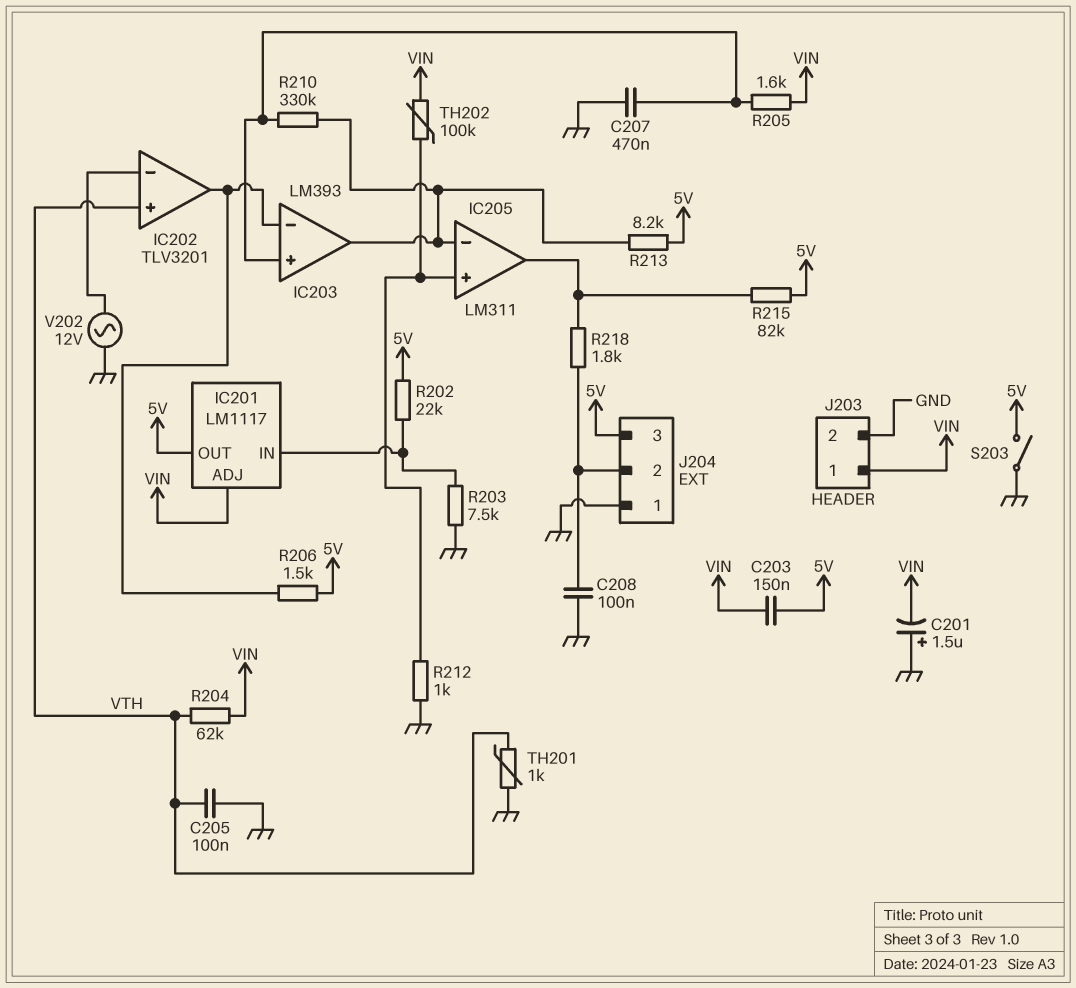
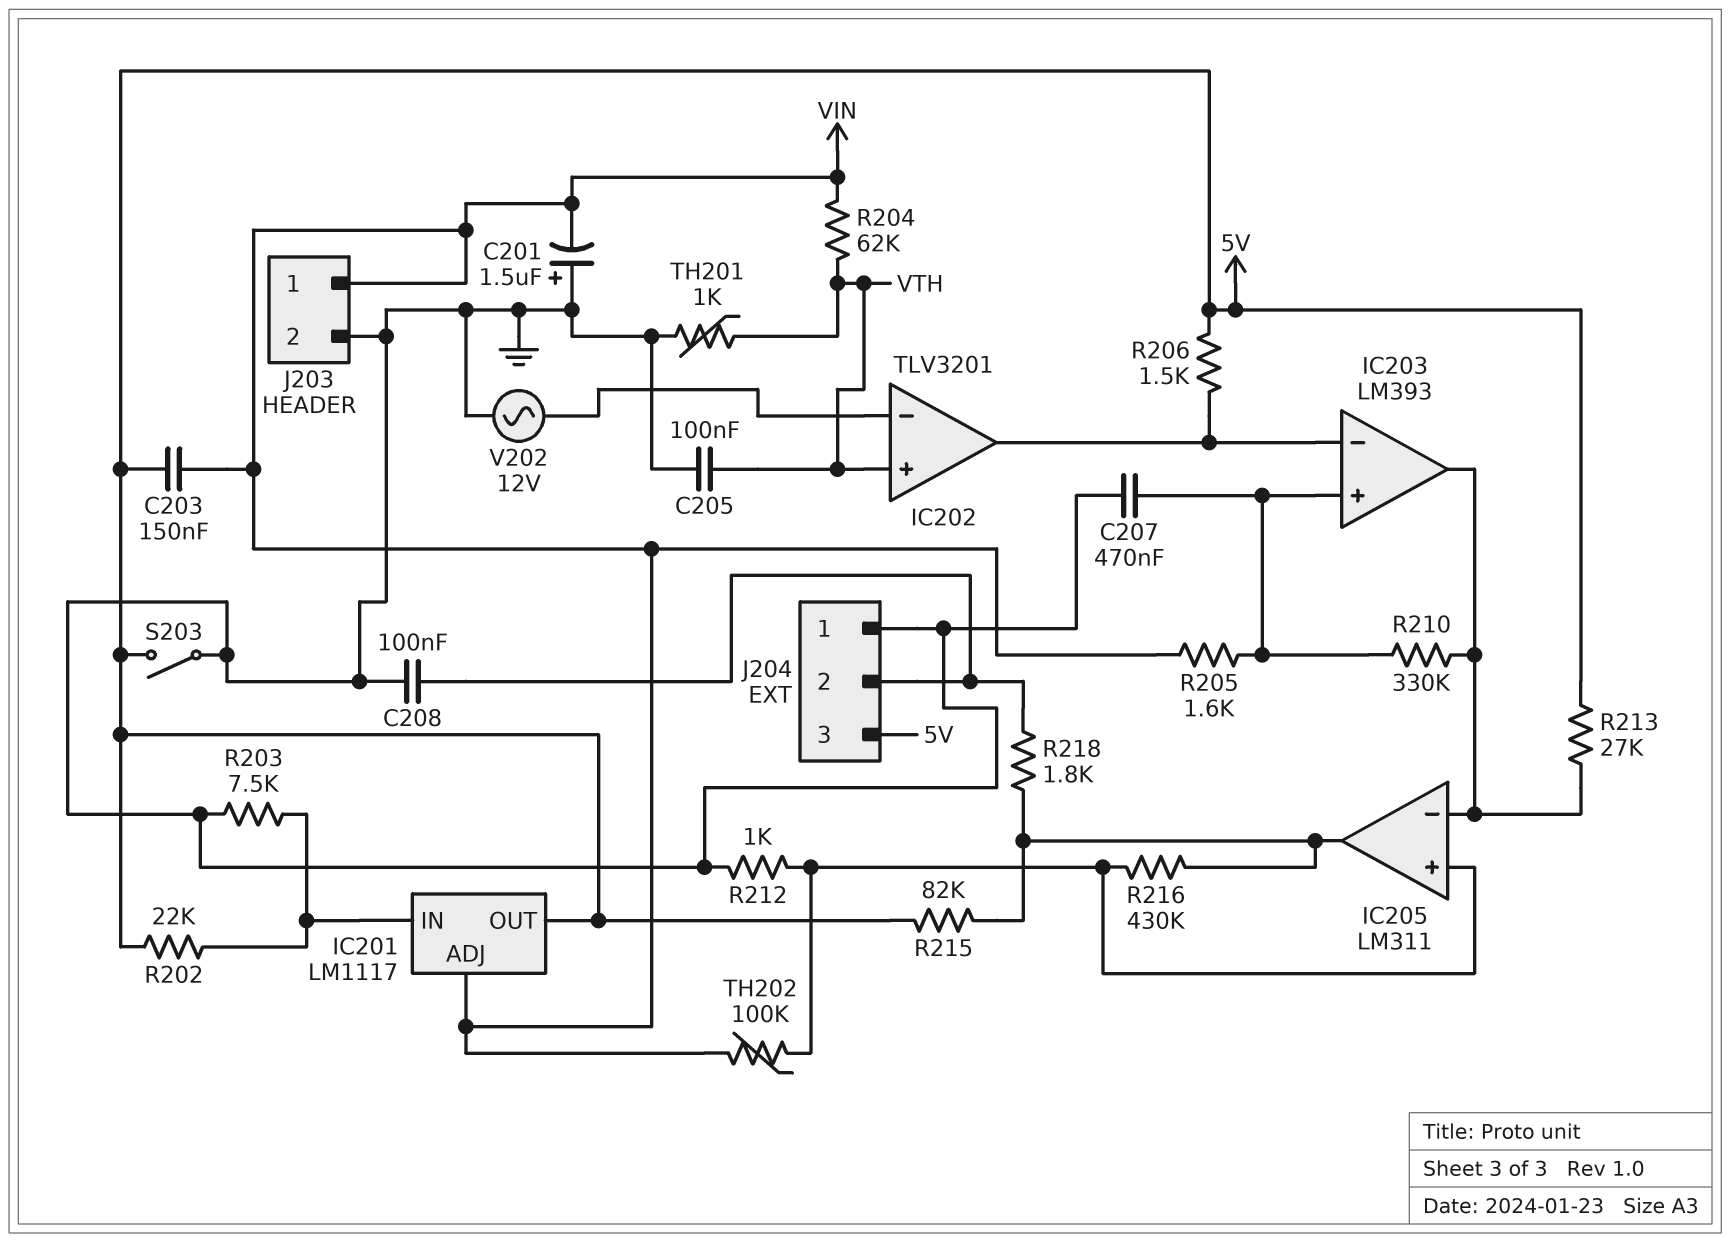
R213: 8.2k (5V, IC203/out) -> 27k (5V, IC203/out)
R216: none -> 430k (IC205/in+, IC205/out)

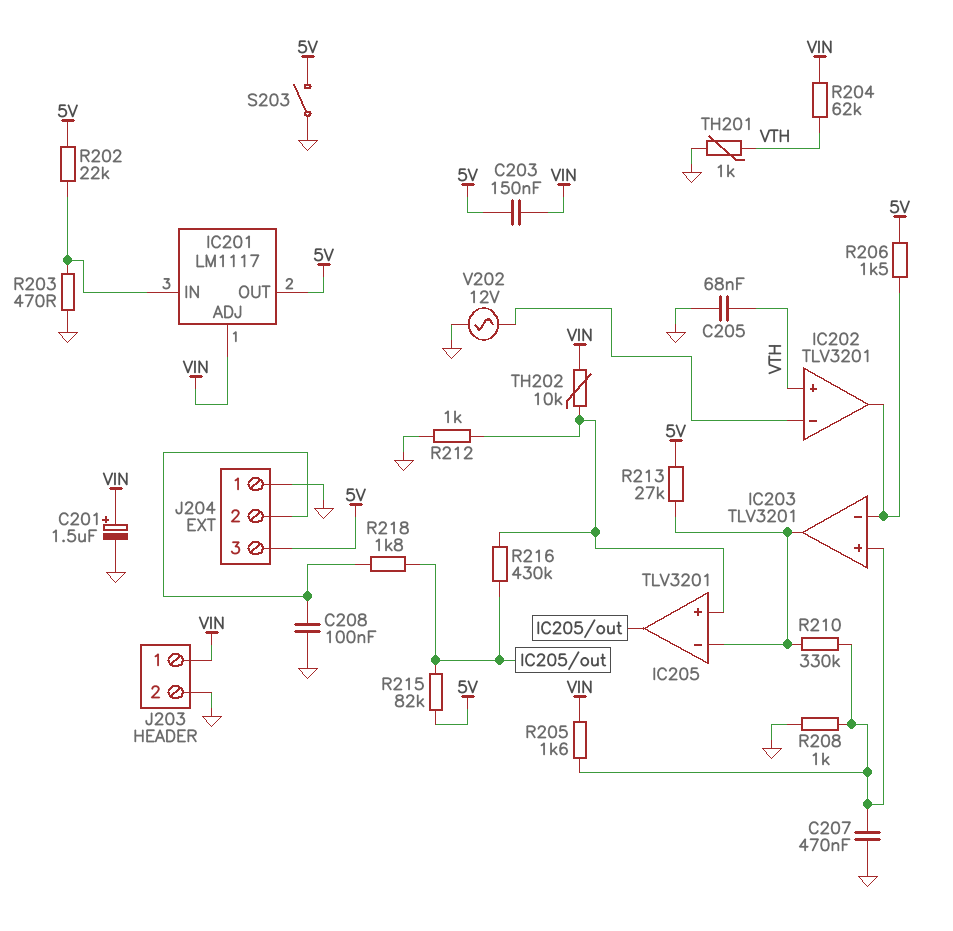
C201: 1.5uF (plus GND, minus VIN) -> 1.5uF (plus VIN, minus GND)
C205: 100nF (GND, VTH) -> 68nF (GND, VTH)
IC203: LM393 -> TLV3201
IC205: LM311 -> TLV3201
R203: 7.5k (GND, IC201/IN) -> 470 (GND, IC201/IN)
R208: none -> 1k (GND, IC203/in+)
TH202: 100k (IC205/in+, VIN) -> 10k (IC205/in+, VIN)

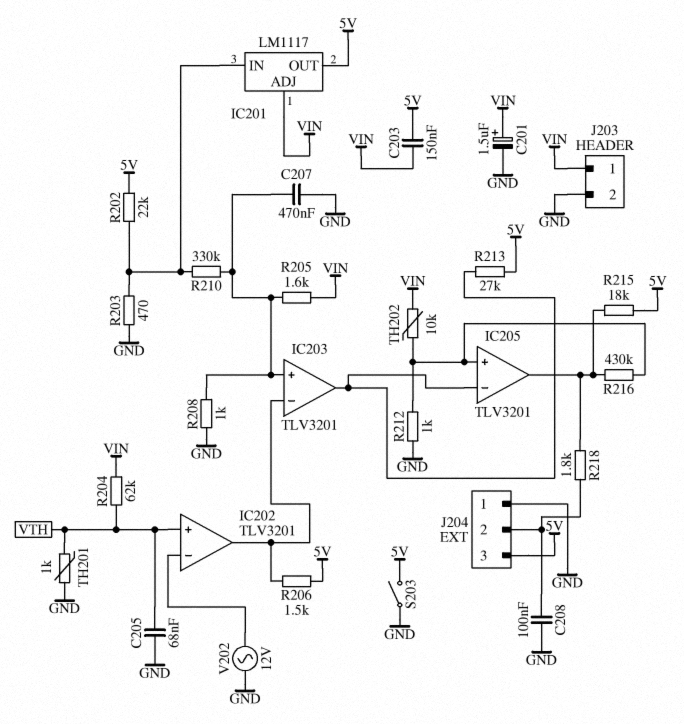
R210: 330k (IC203/in+, IC203/out) -> 330k (IC201/IN, IC203/in+)
R215: 82k (5V, IC205/out) -> 18k (5V, IC205/out)

